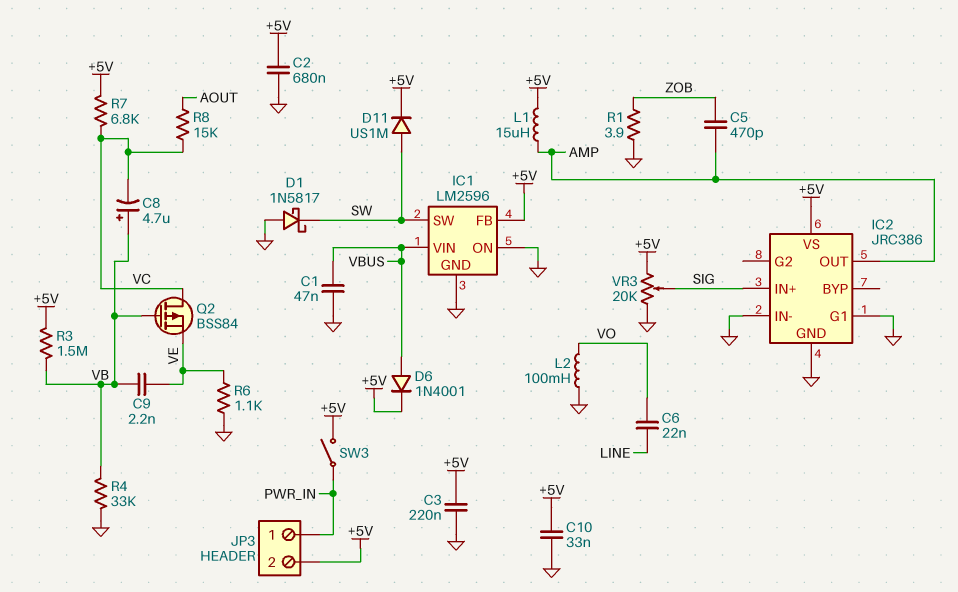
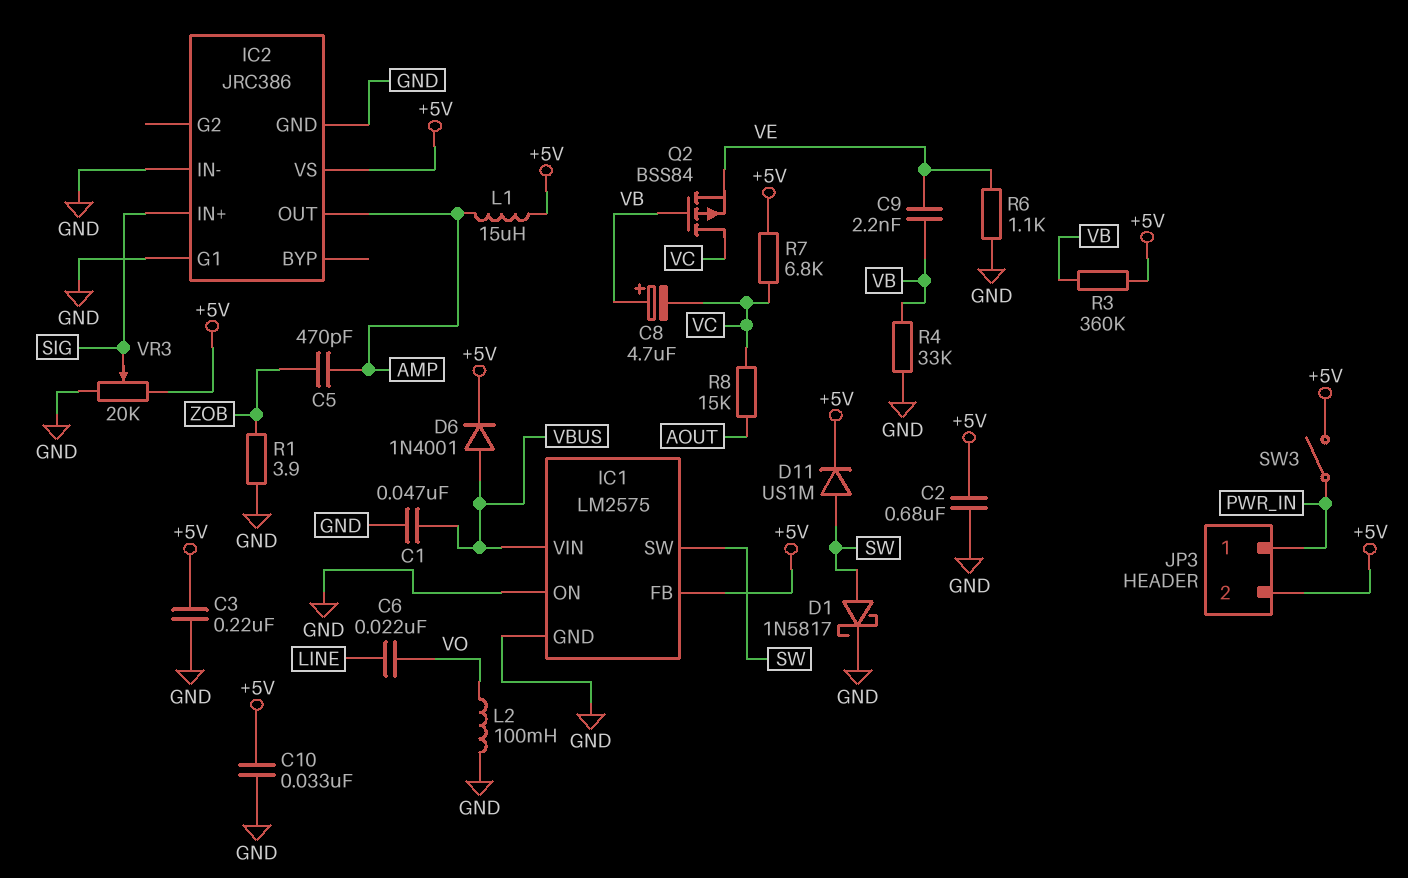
D1: schottky 1N5817 (A GND, K SW) -> schottky 1N5817 (A SW, K GND)
IC1: LM2596 -> LM2575
R3: 1.5M (+5V, VB) -> 360k (+5V, VB)

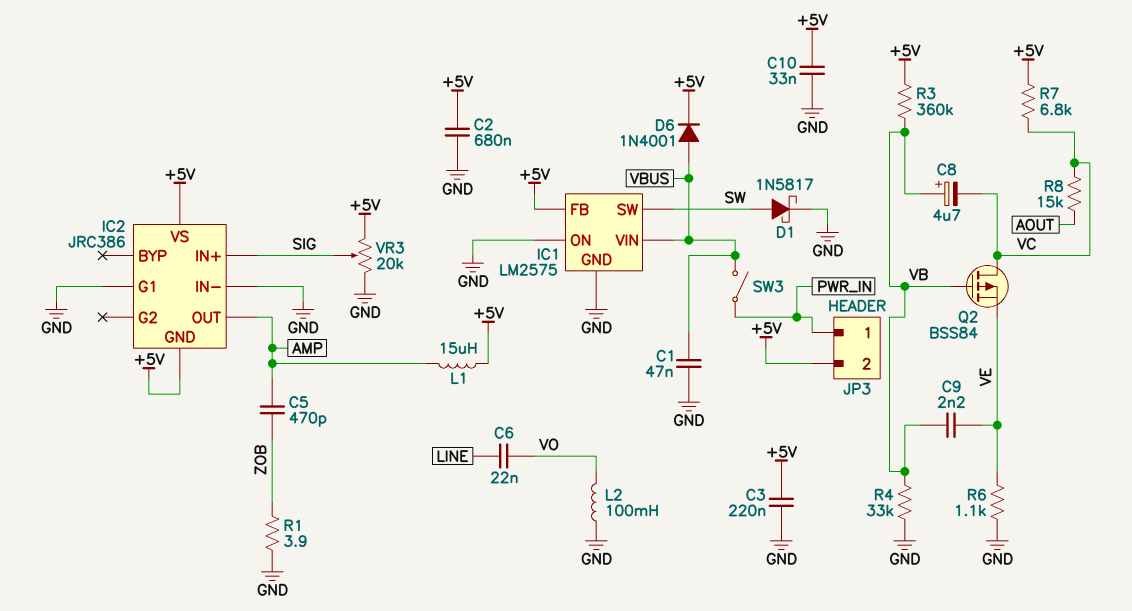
D11: diode US1M (A SW, K +5V) -> none
IC2 pin GND: GND -> +5V
SW3: switch (+5V, PWR_IN) -> switch (PWR_IN, VBUS)

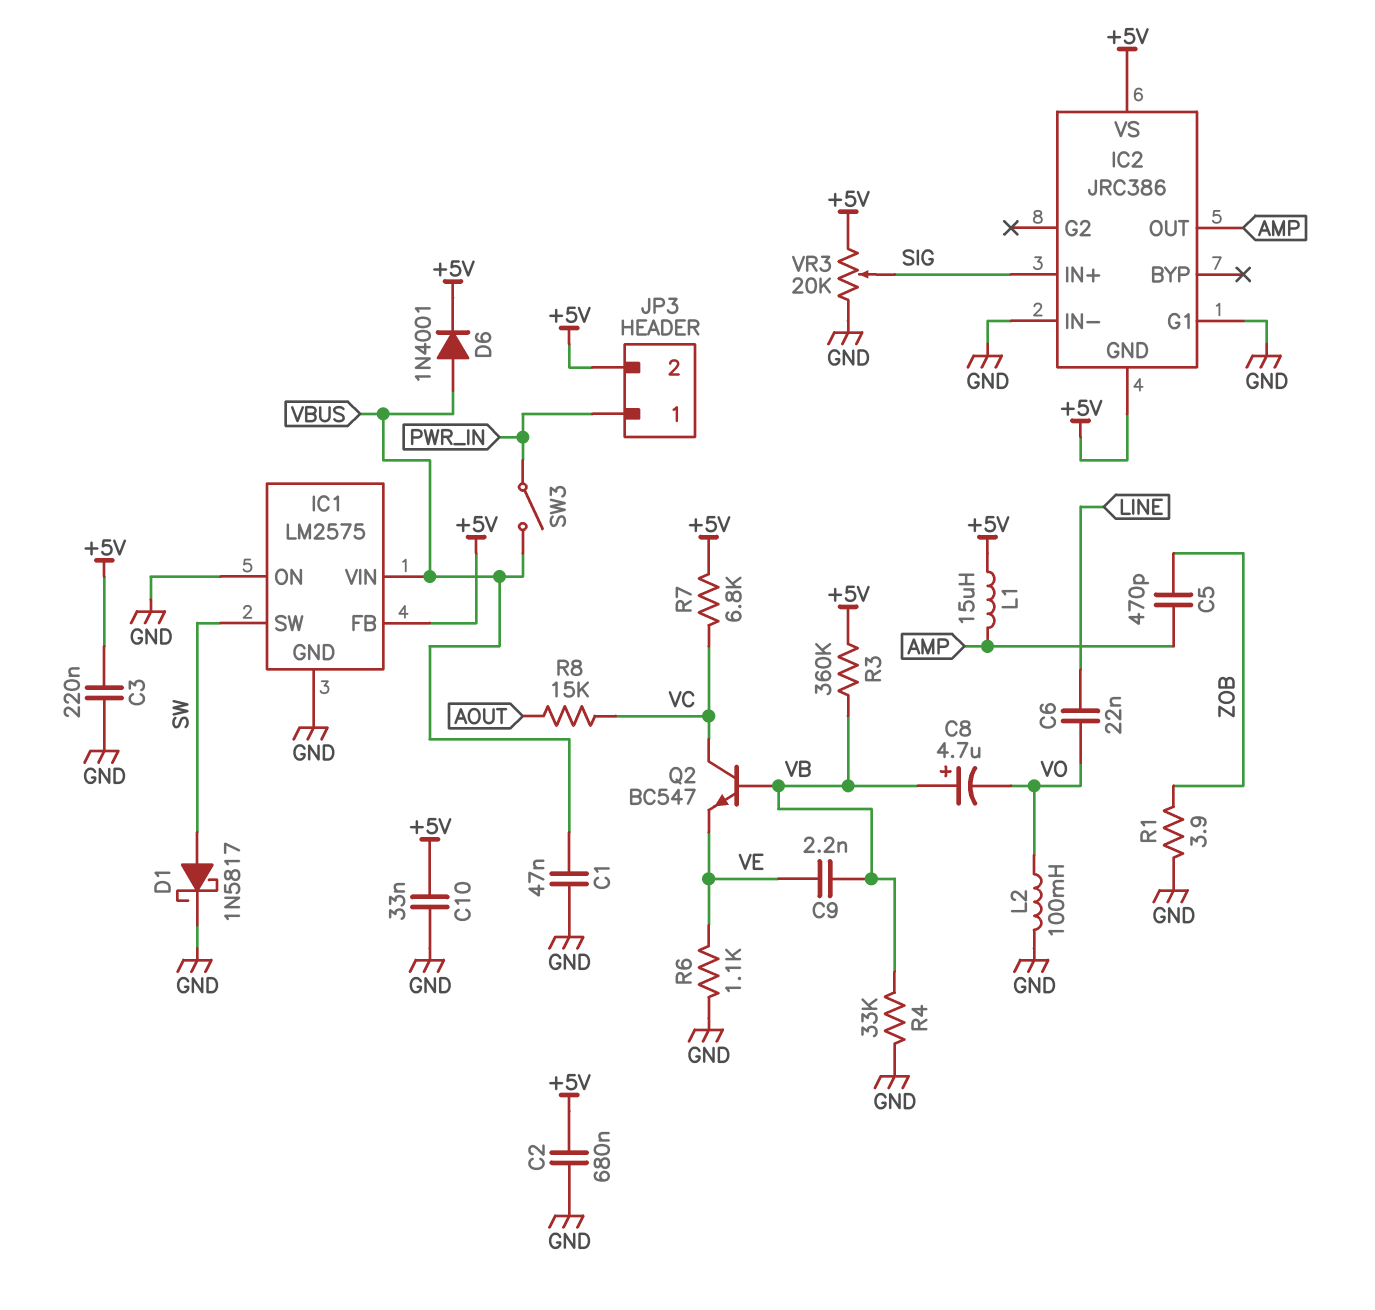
C8: 4.7uF (plus VB, minus VC) -> 4.7uF (plus VB, minus VO)
Q2: PMOS BSS84 (G VB, D VC, S VE) -> NPN BC547 (B VB, C VC, E VE)

